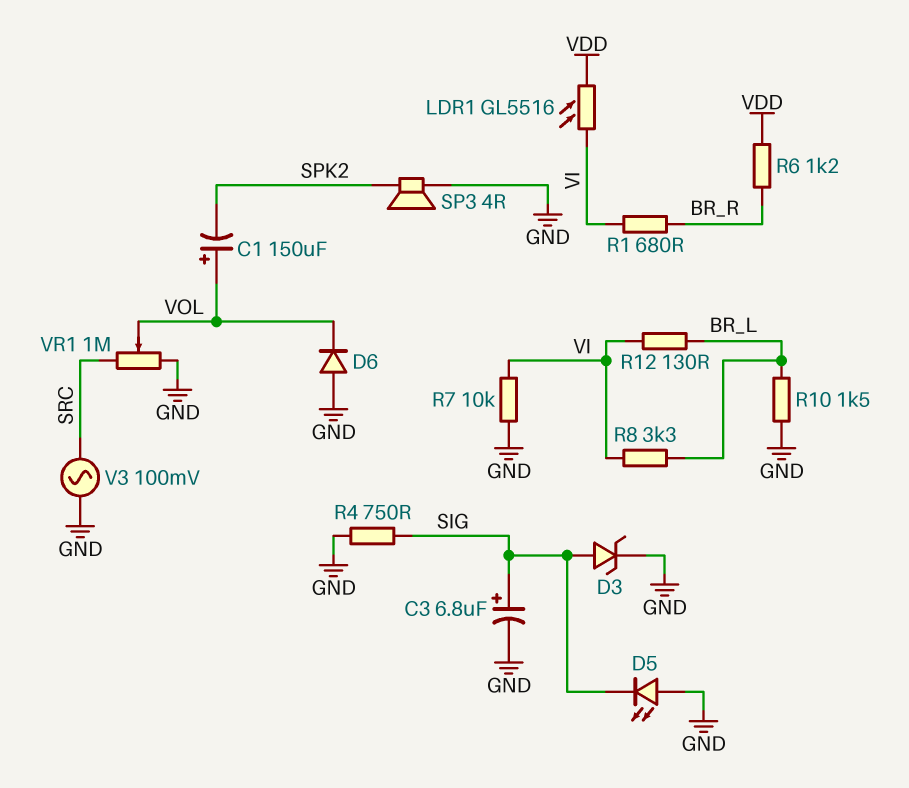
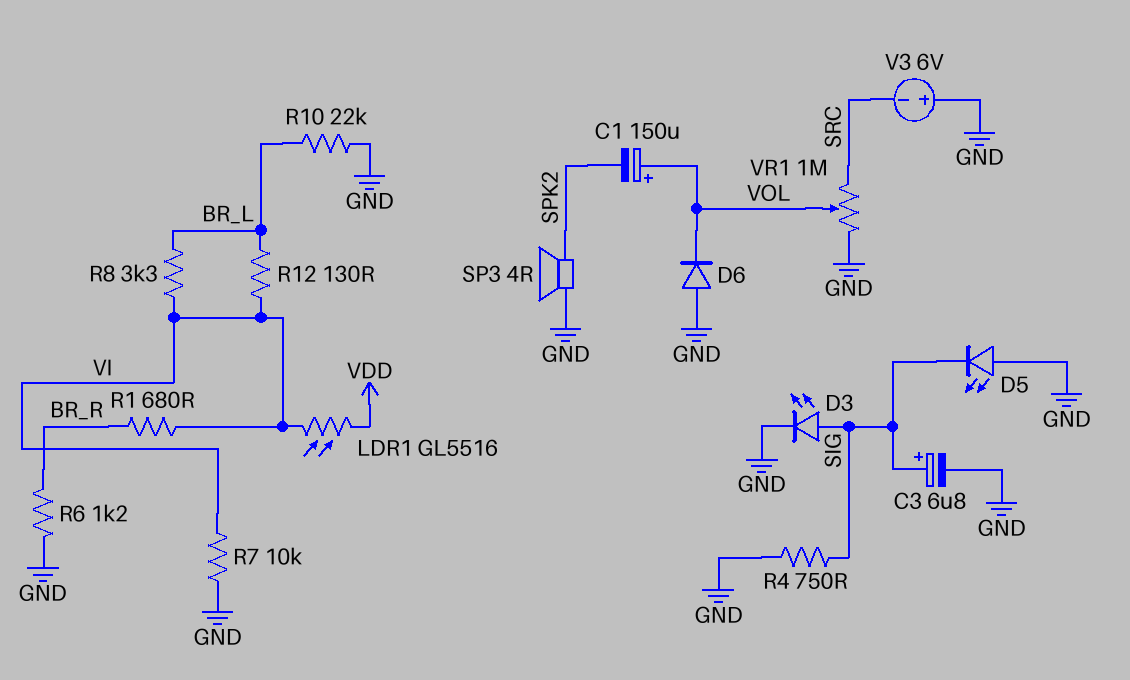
D3: zener (A SIG, K GND) -> LED (A SIG, K GND)
R6: 1.2k (BR_R, VDD) -> 1.2k (BR_R, GND)
R10: 1.5k (BR_L, GND) -> 22k (BR_L, GND)
V3: AC 100mV (GND, SRC) -> 6V (plus GND, minus SRC)

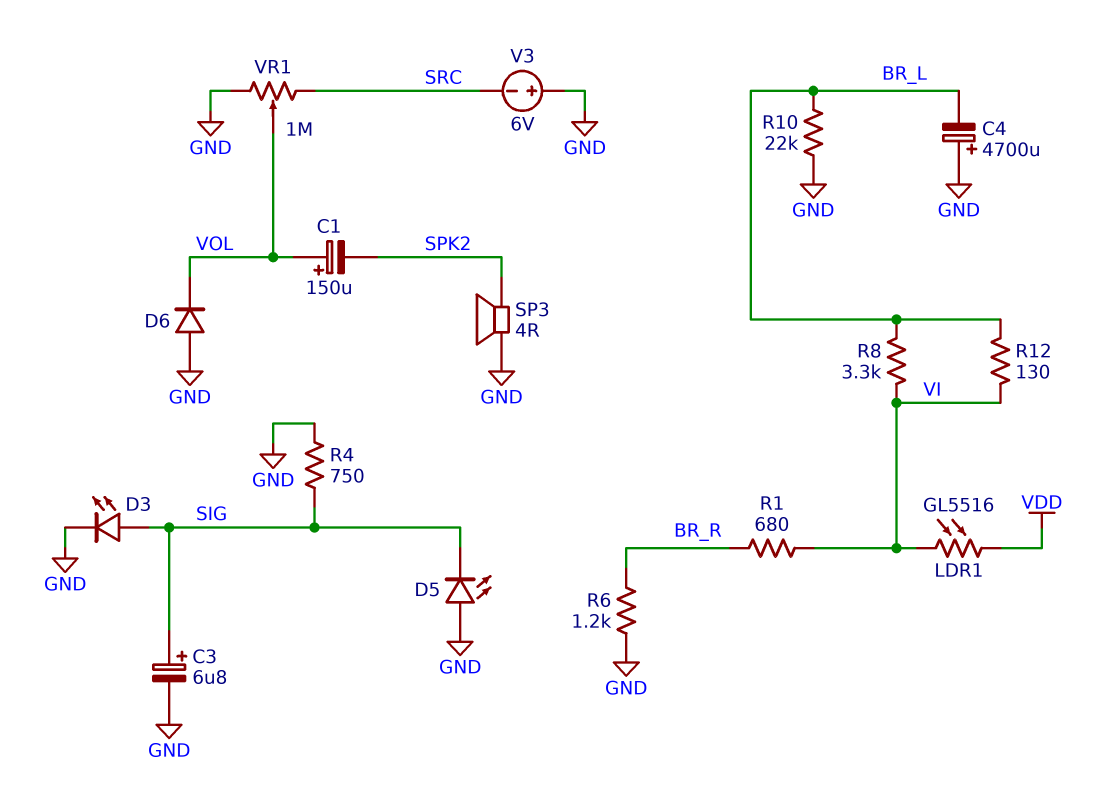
C4: none -> 4700uF (plus GND, minus BR_L)
R7: 10k (GND, VI) -> none

